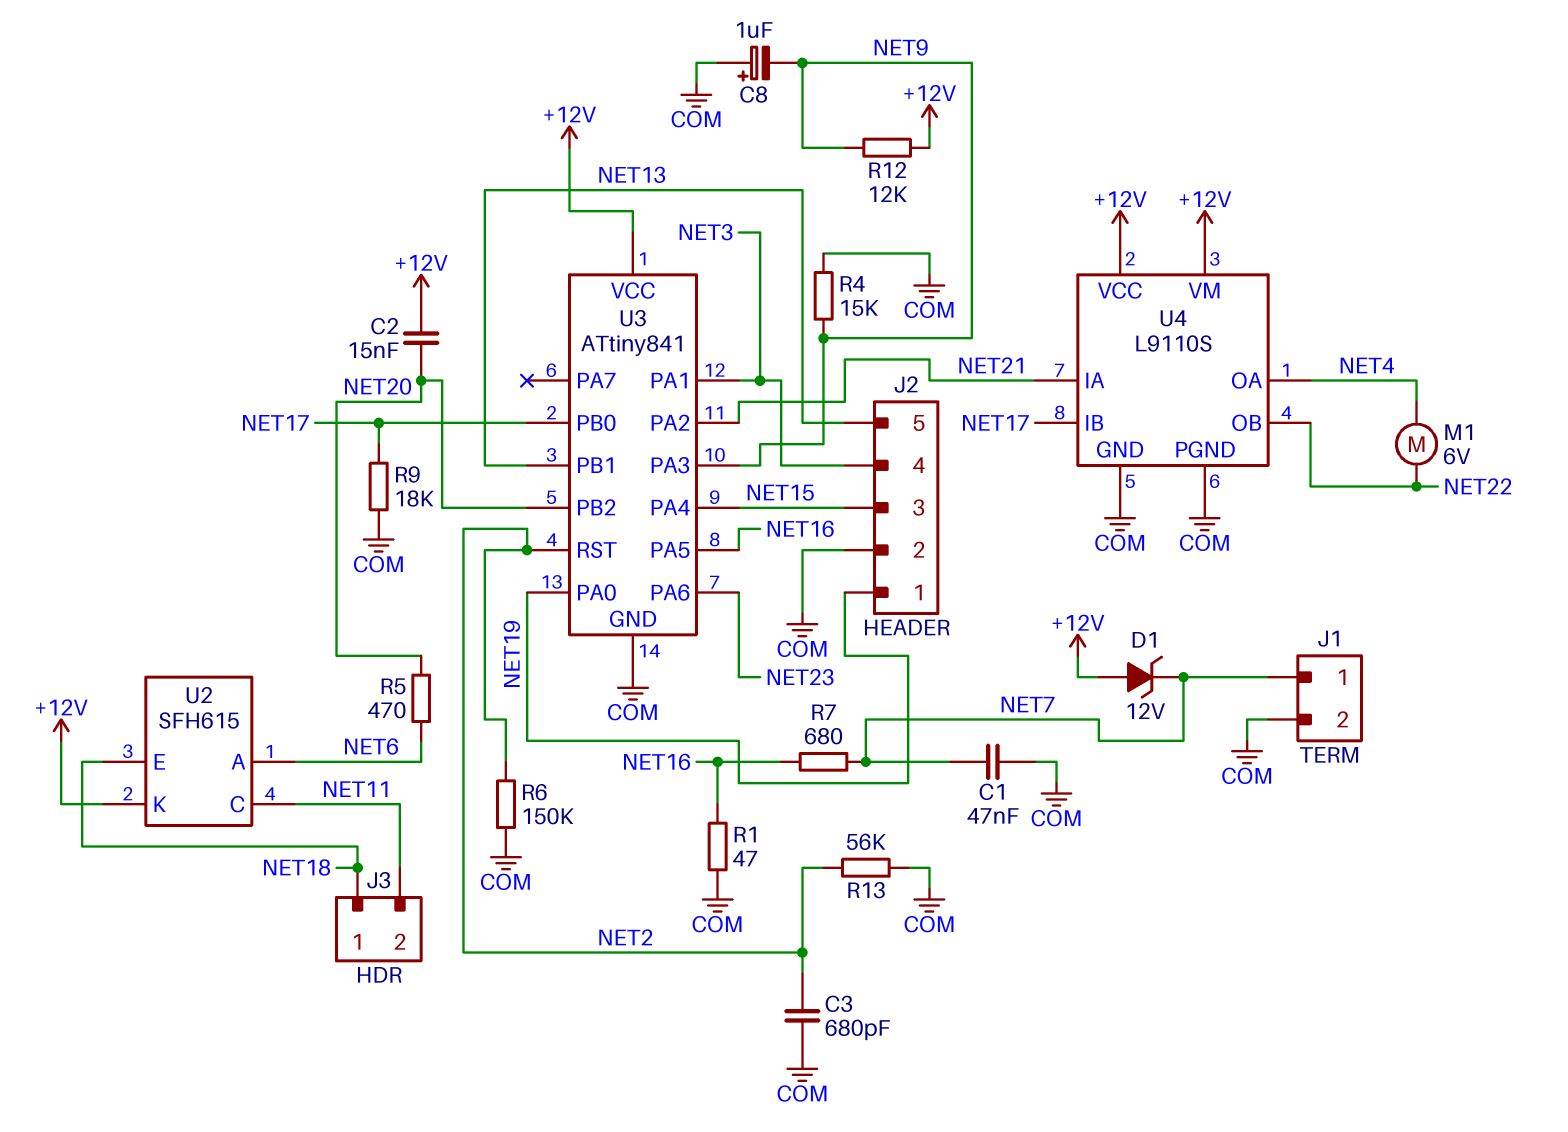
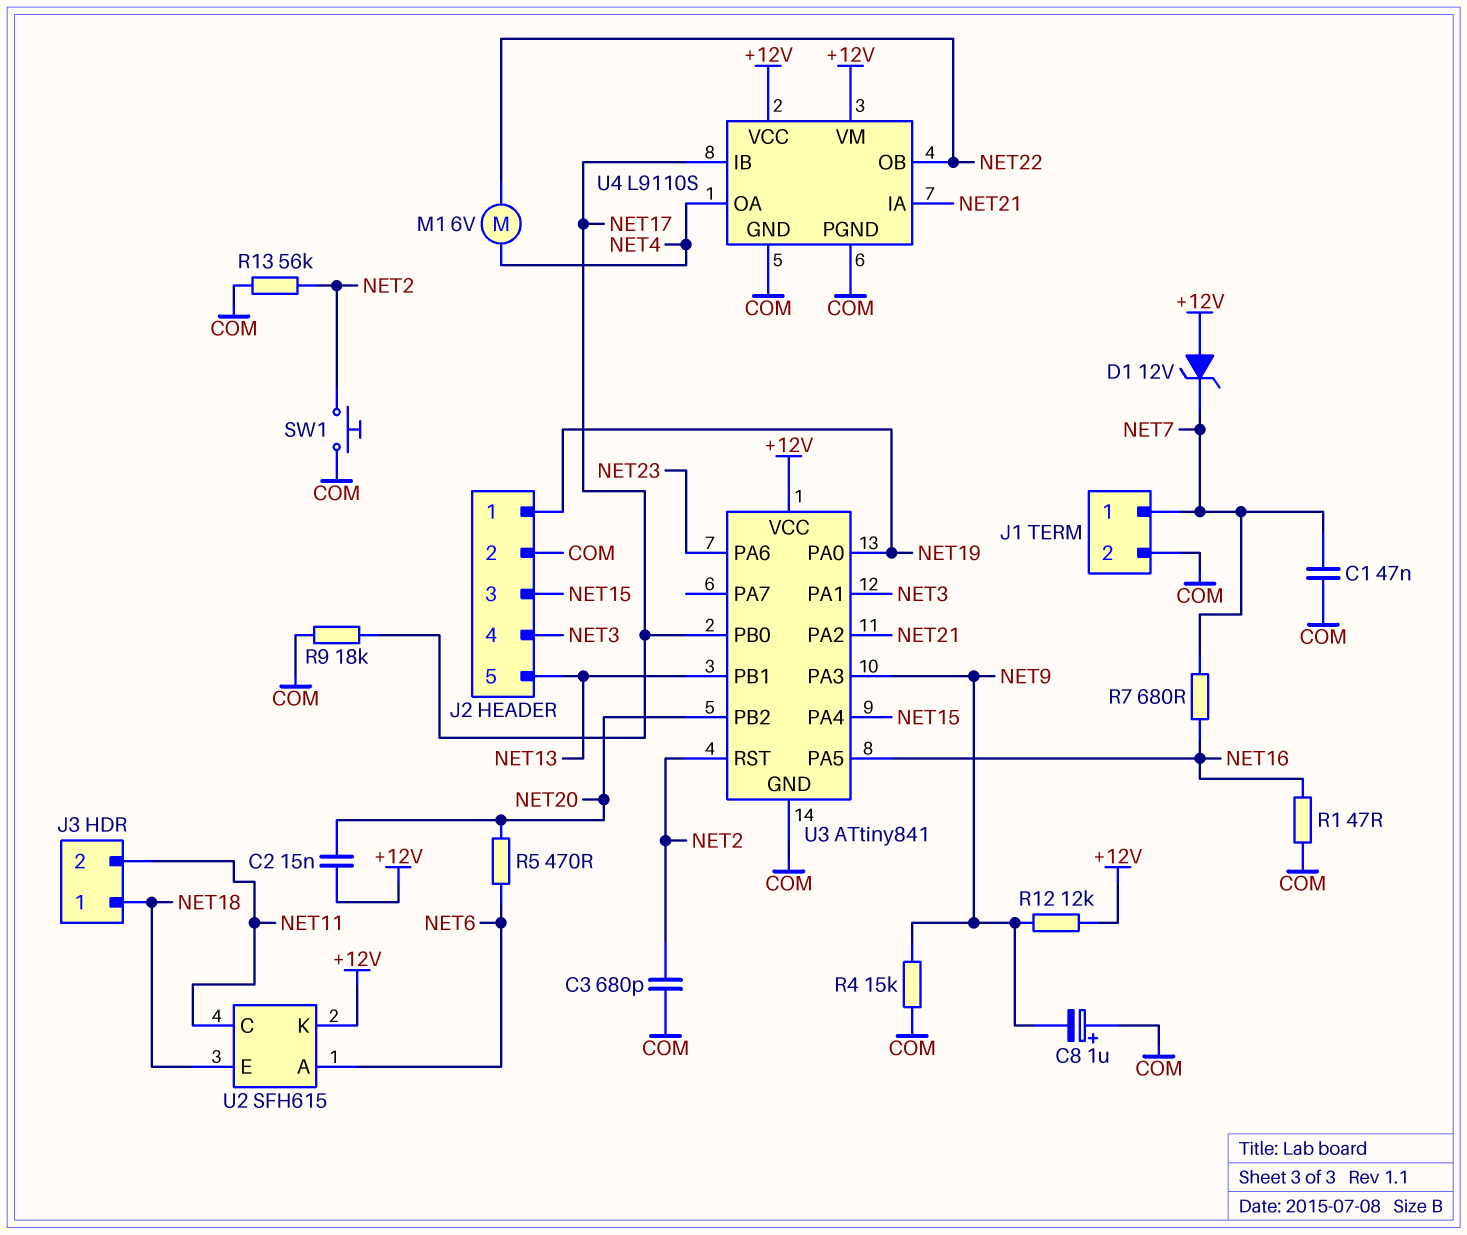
R6: 150k (COM, NET2) -> none
SW1: none -> button (COM, NET2)

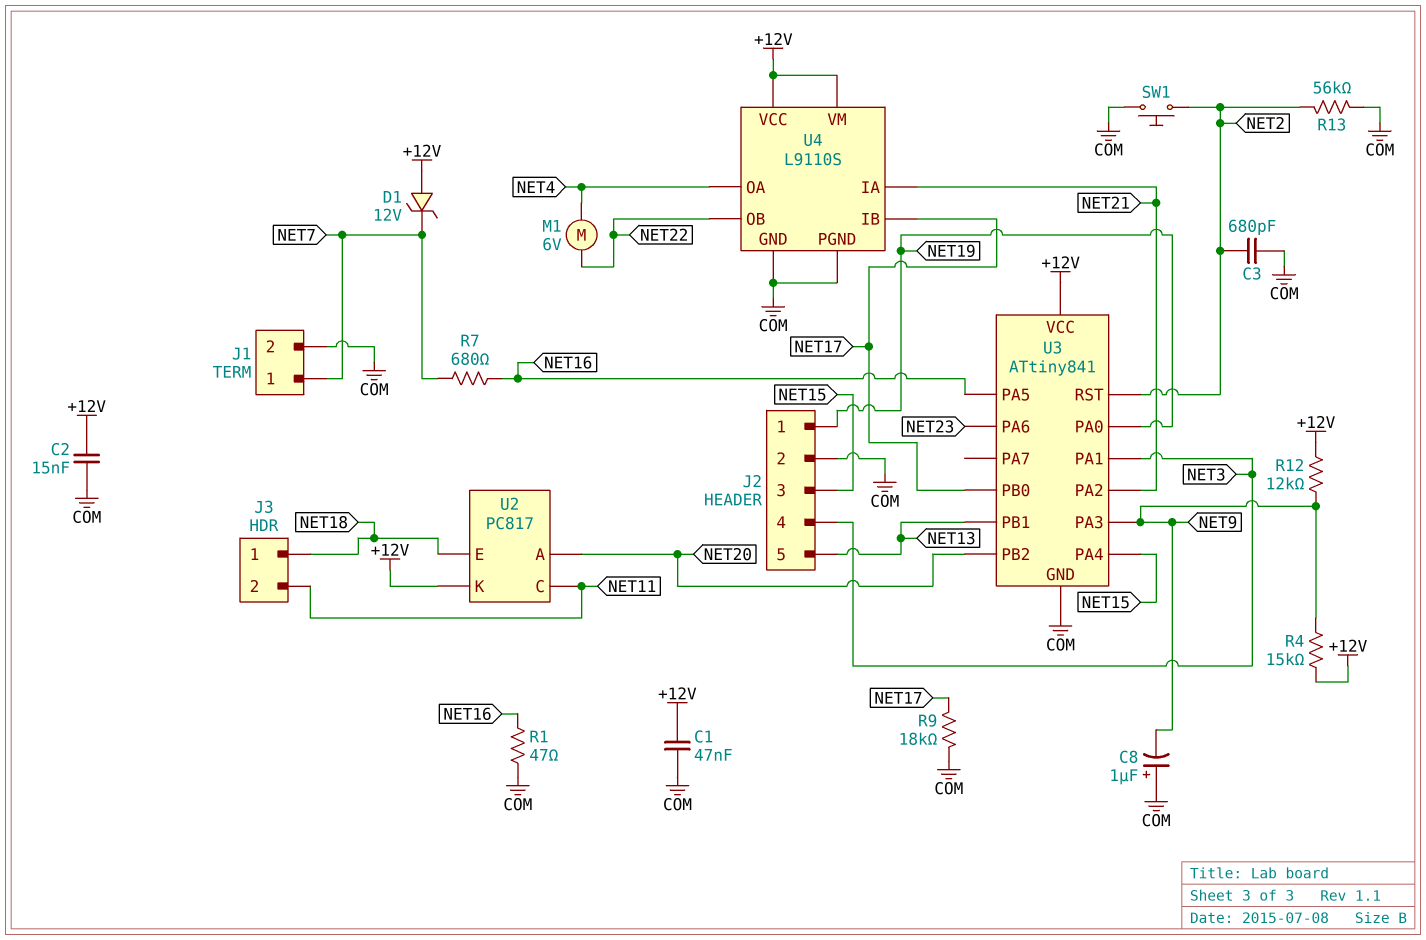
C1: 47nF (COM, NET7) -> 47nF (+12V, COM)
C2: 15nF (+12V, NET20) -> 15nF (+12V, COM)
R4: 15k (COM, NET9) -> 15k (+12V, NET9)
R5: 470 (NET6, NET20) -> none
U2: SFH615 -> PC817
U2 pin A: NET6 -> NET20

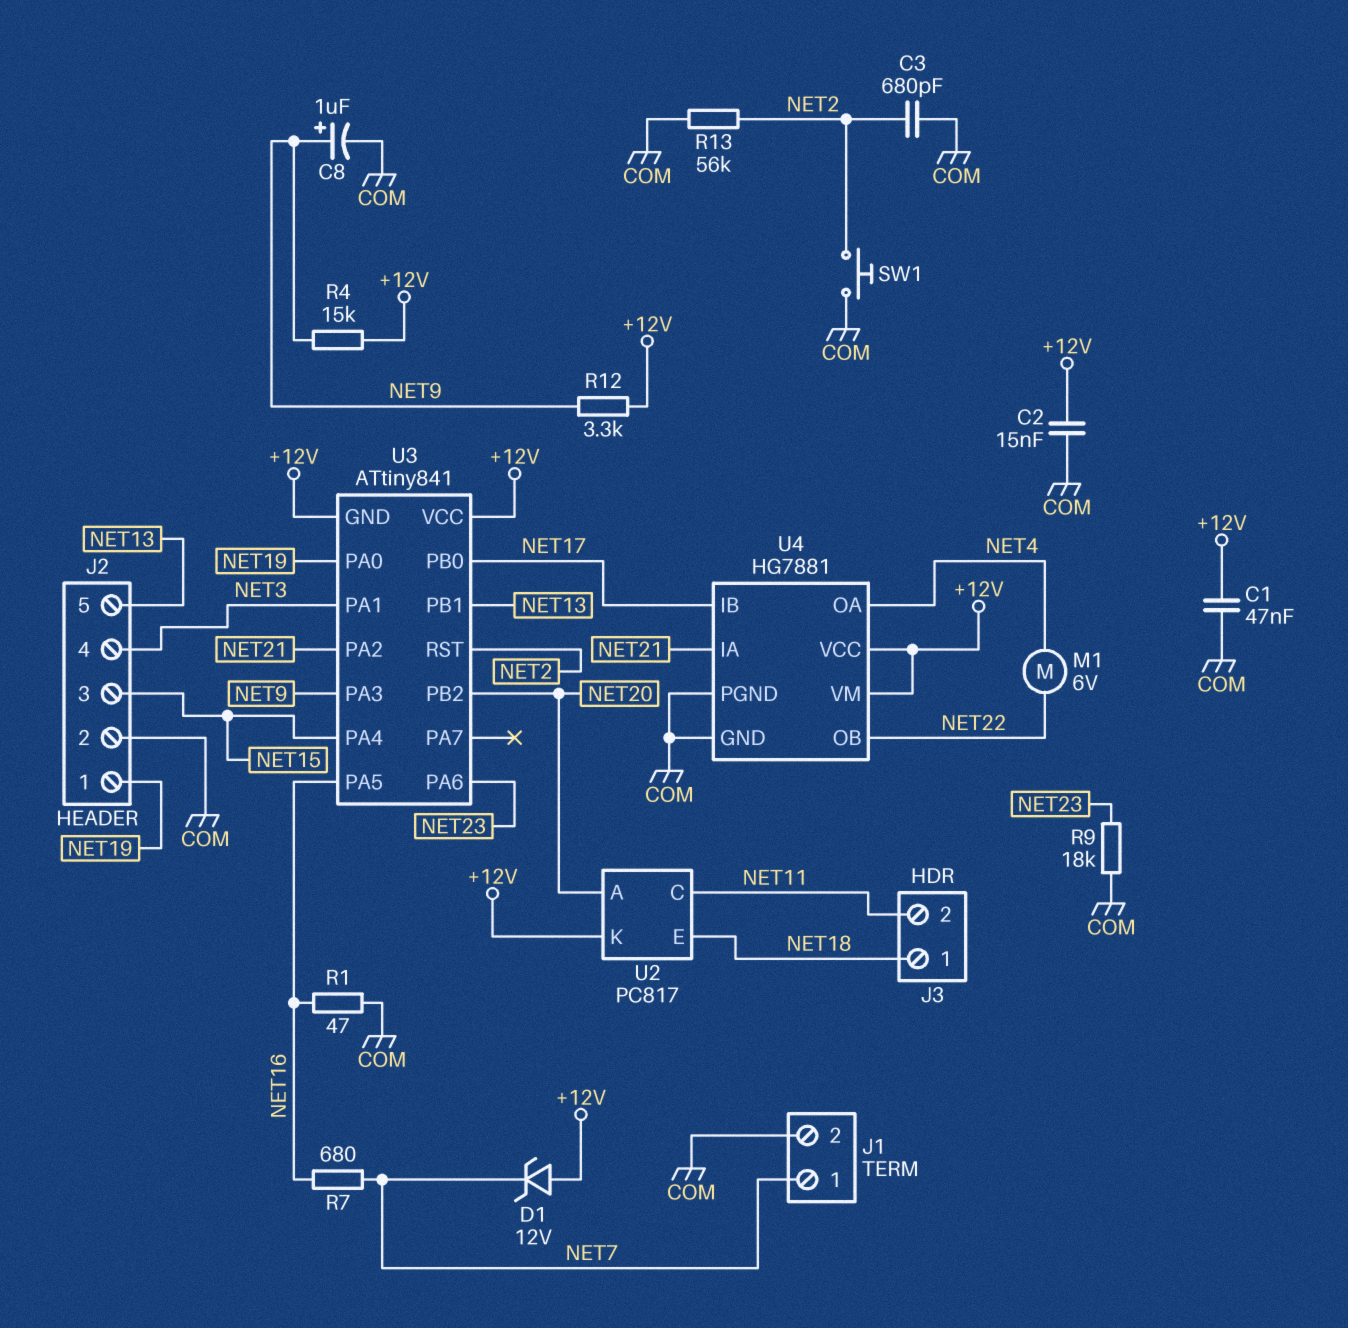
C8: 1uF (plus COM, minus NET9) -> 1uF (plus NET9, minus COM)
R9: 18k (COM, NET17) -> 18k (COM, NET23)
R12: 12k (+12V, NET9) -> 3.3k (+12V, NET9)
U3 pin GND: COM -> +12V
U4: L9110S -> HG7881

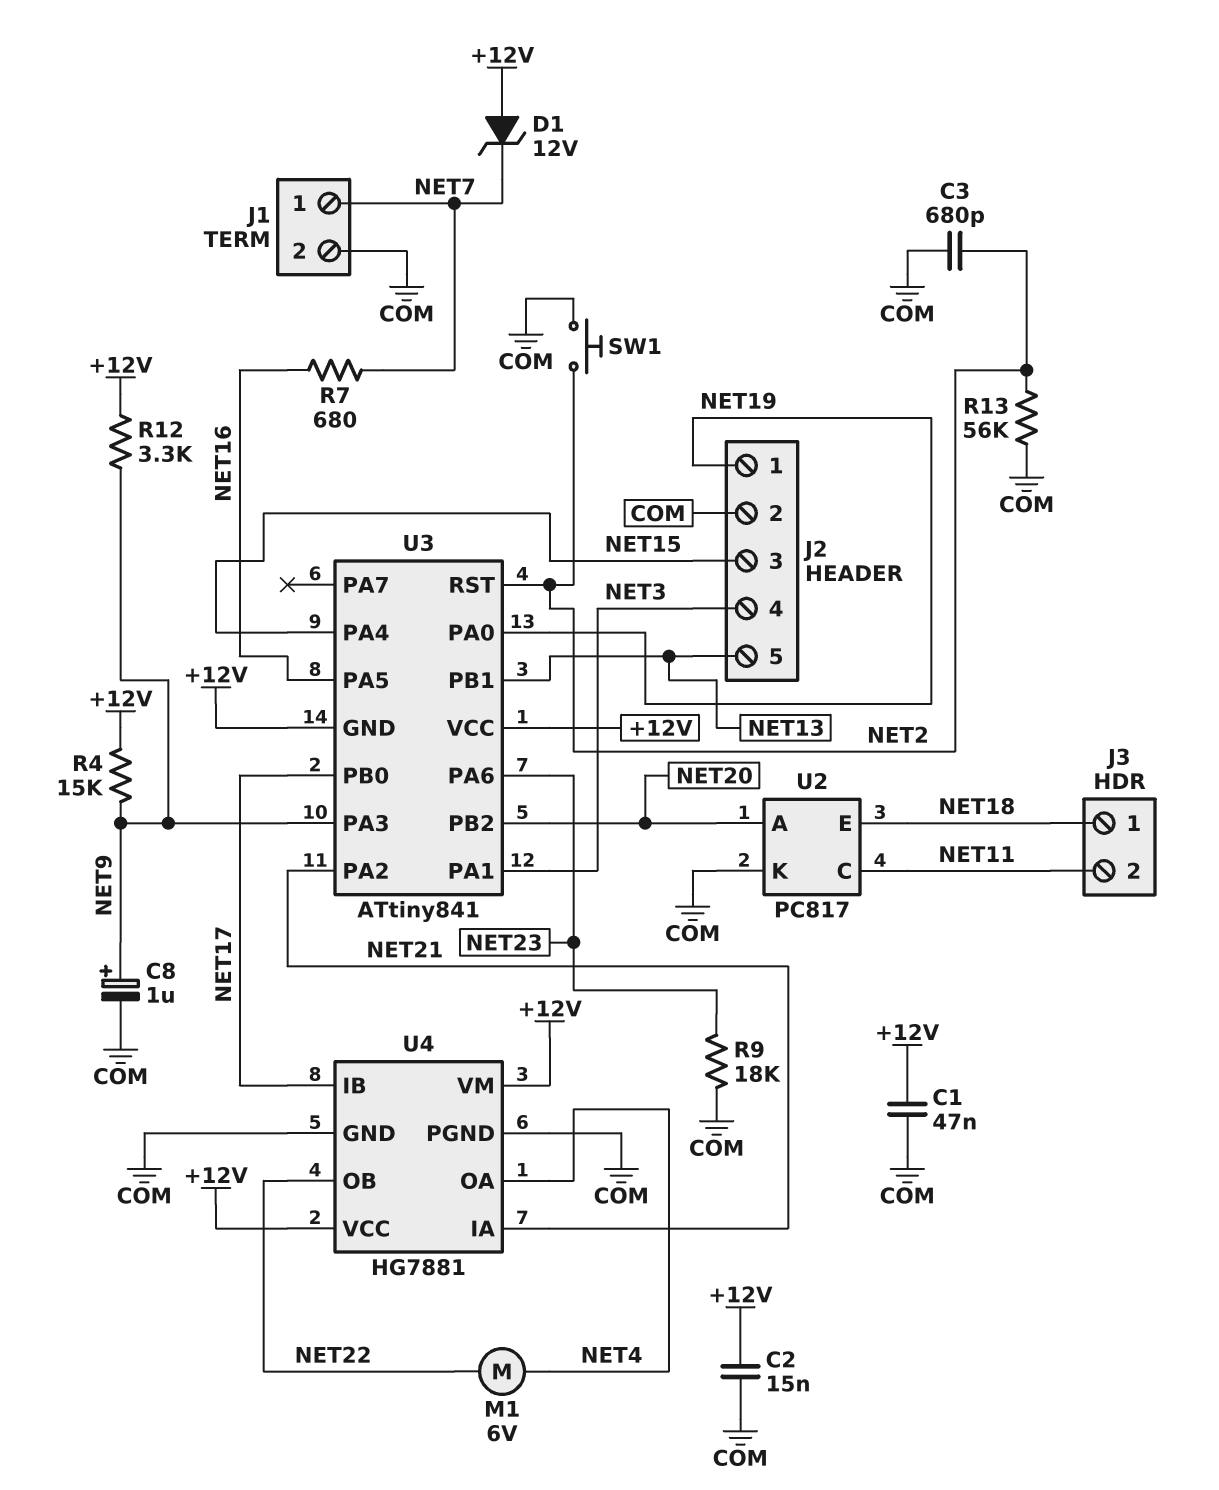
R1: 47 (COM, NET16) -> none
U2 pin K: +12V -> COM

